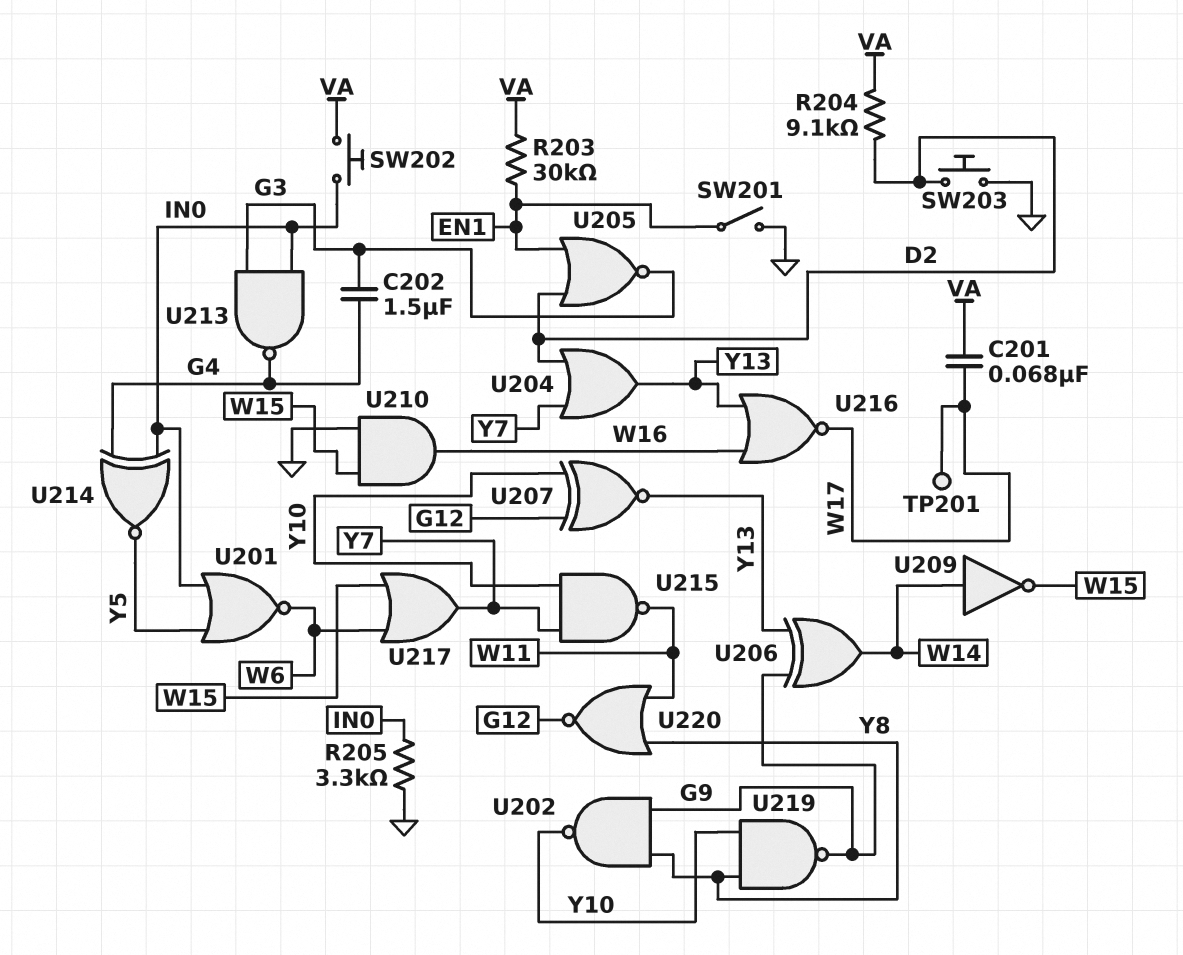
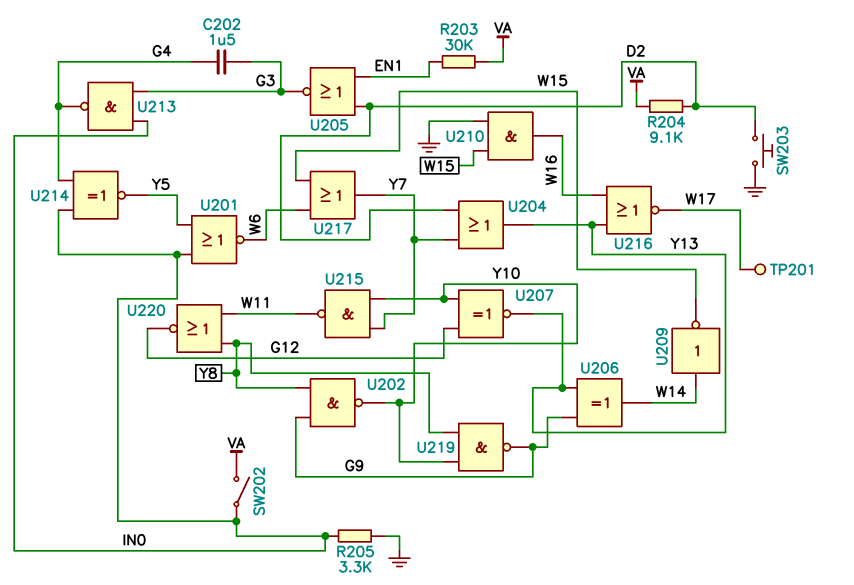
C201: 68nF (VA, W17) -> none
SW201: switch (EN1, GND) -> none
SW202: button (IN0, VA) -> switch (IN0, VA)

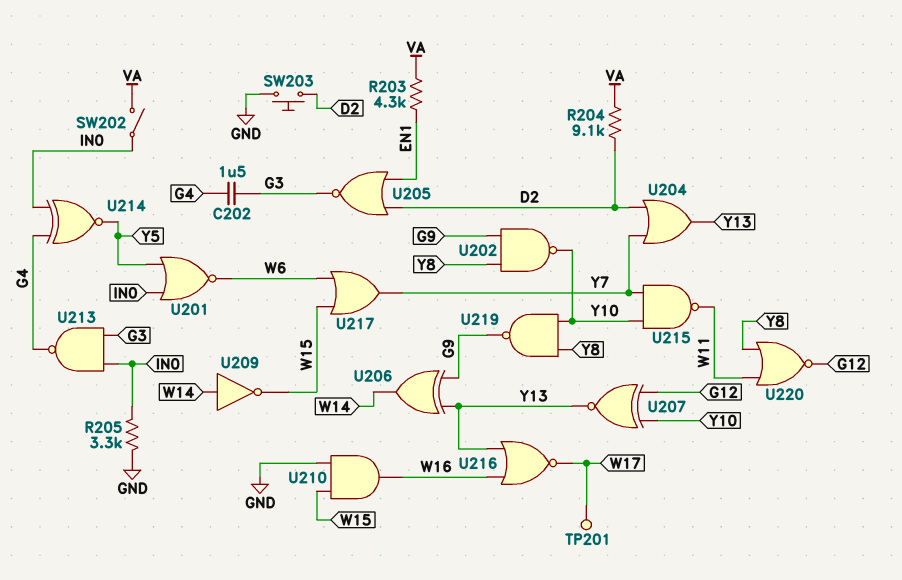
R203: 30k (EN1, VA) -> 4.3k (EN1, VA)

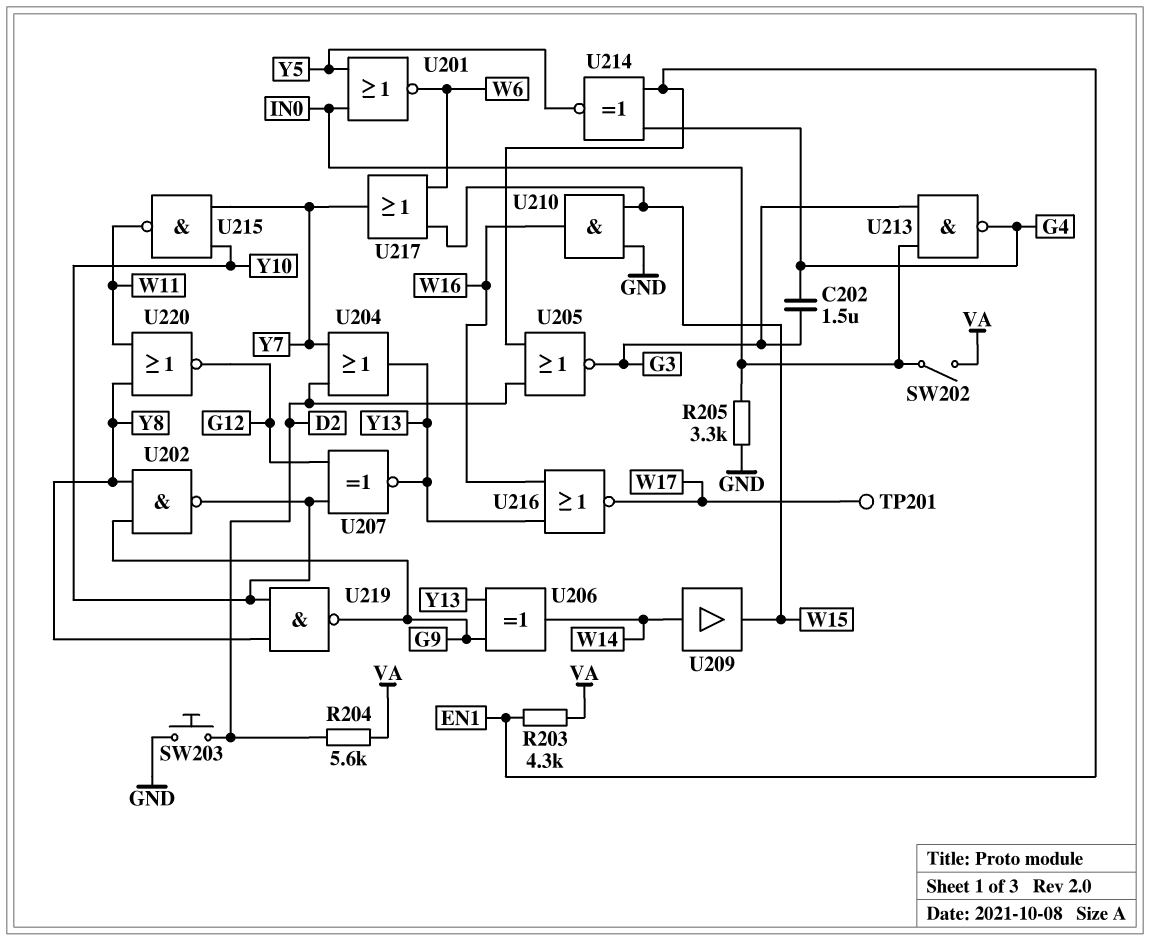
R204: 9.1k (D2, VA) -> 5.6k (D2, VA)
U209: NOT (in W14, out W15) -> buffer (in W14, out W15)
U214: XNOR (in G4, in IN0, out Y5) -> XNOR (in EN1, in G4, out Y5)

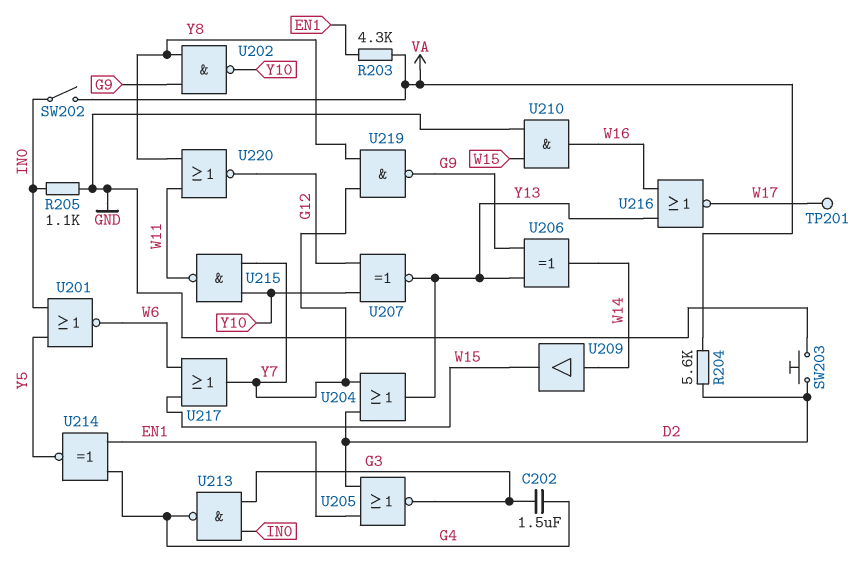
R205: 3.3k (GND, IN0) -> 1.1k (GND, IN0)
U219: NAND (in Y8, in Y10, out G9) -> NAND (in Y7, in Y8, out G9)

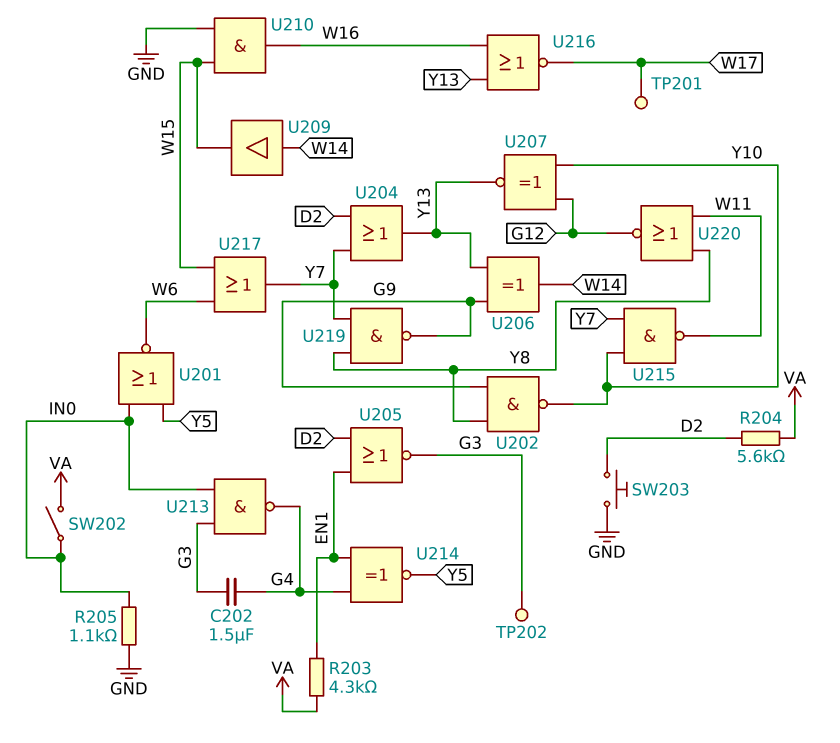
TP202: none -> test point (G3)

